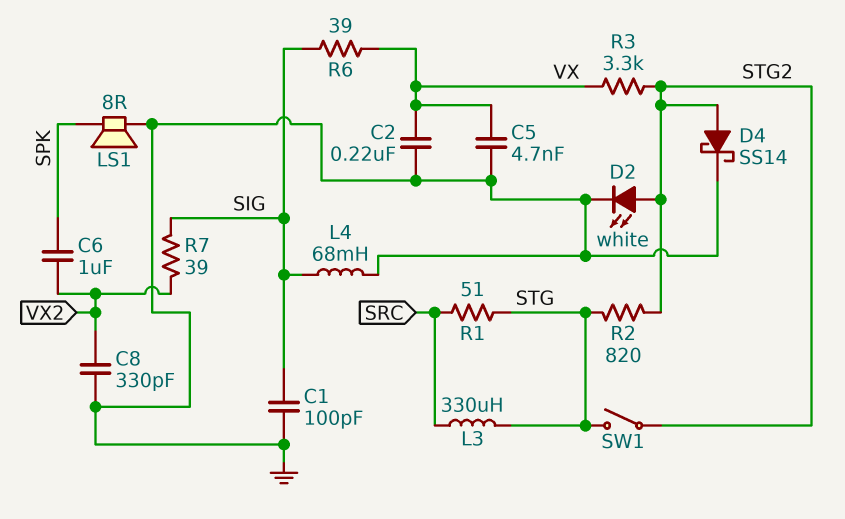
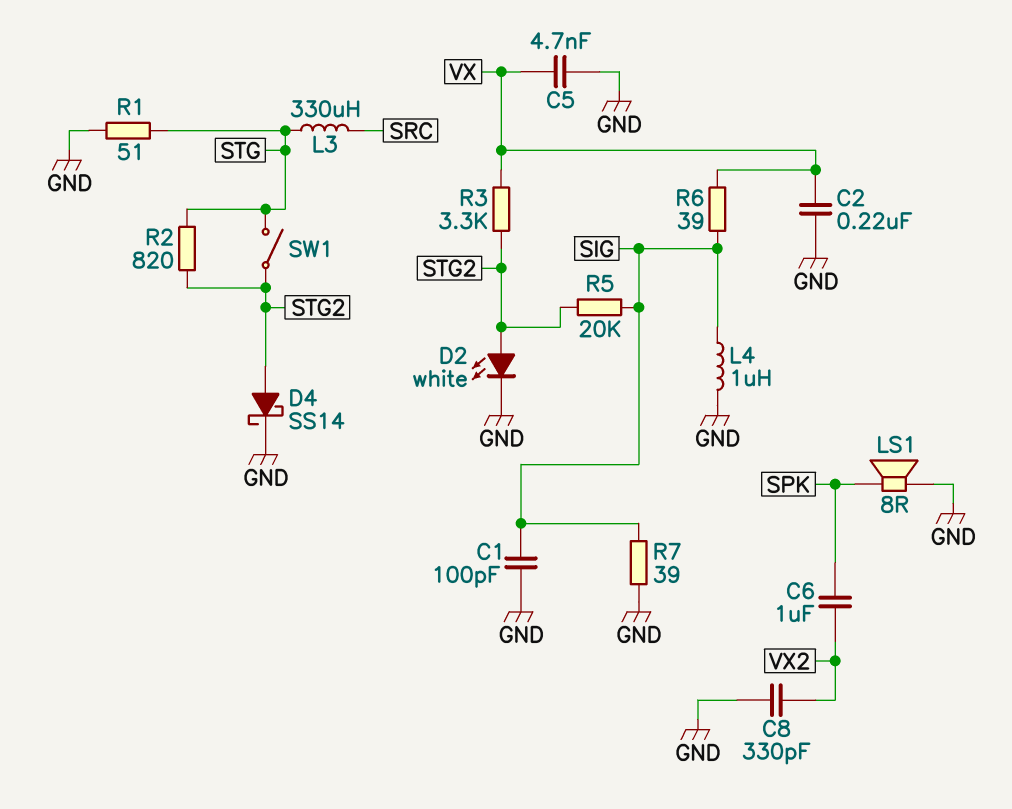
L4: 68mH (GND, SIG) -> 1uH (GND, SIG)
R1: 51 (SRC, STG) -> 51 (GND, STG)
R5: none -> 20k (SIG, STG2)
R7: 39 (SIG, VX2) -> 39 (GND, SIG)

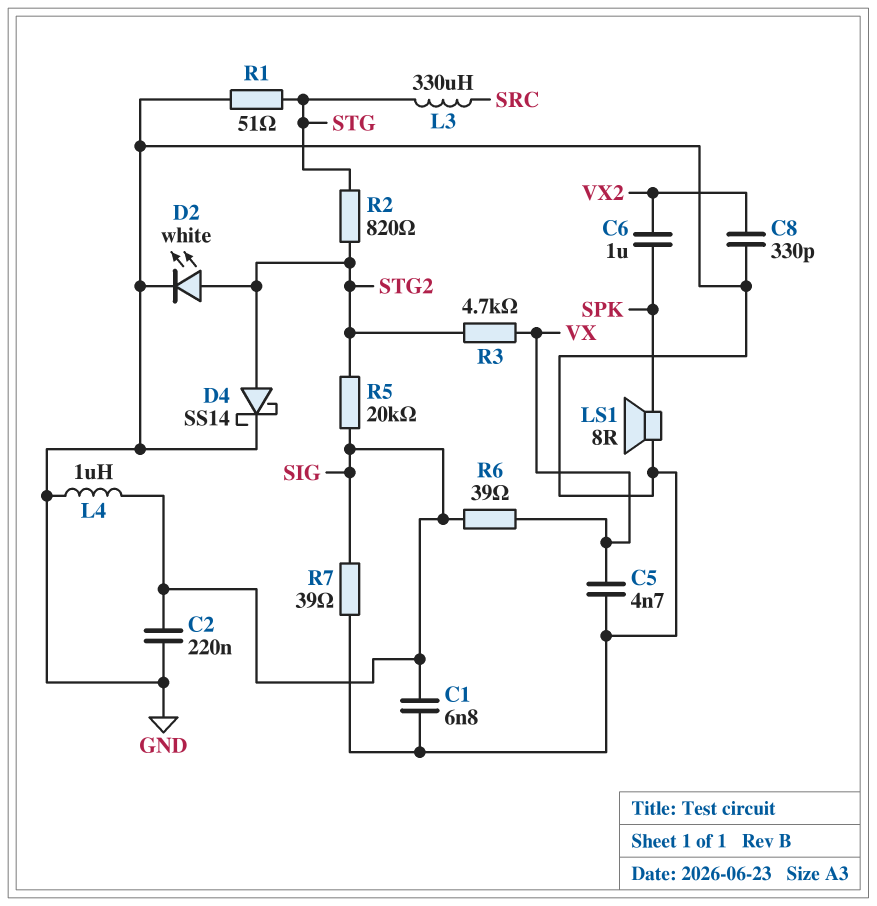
C1: 100pF (GND, SIG) -> 6.8nF (GND, SIG)
C2: 220nF (GND, VX) -> 220nF (GND, SIG)
R3: 3.3k (STG2, VX) -> 4.7k (STG2, VX)
SW1: switch (STG, STG2) -> none

